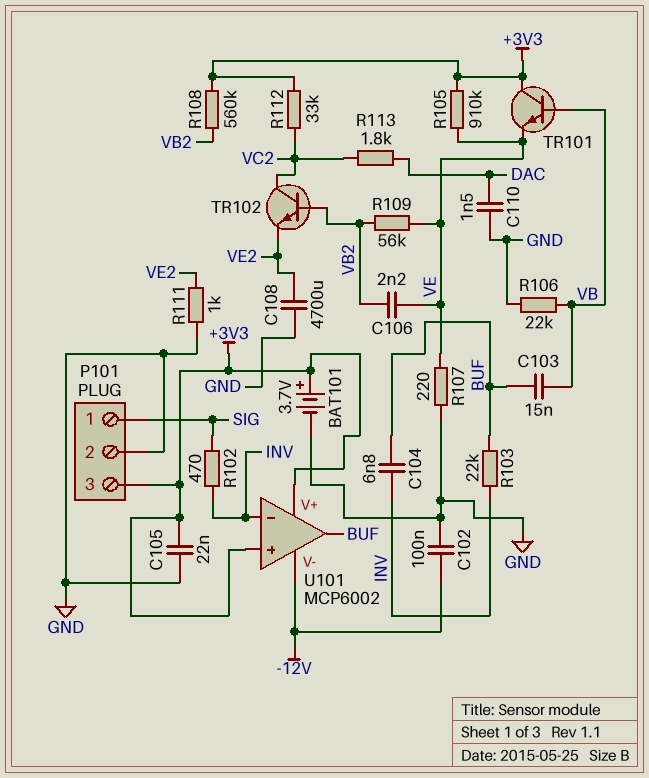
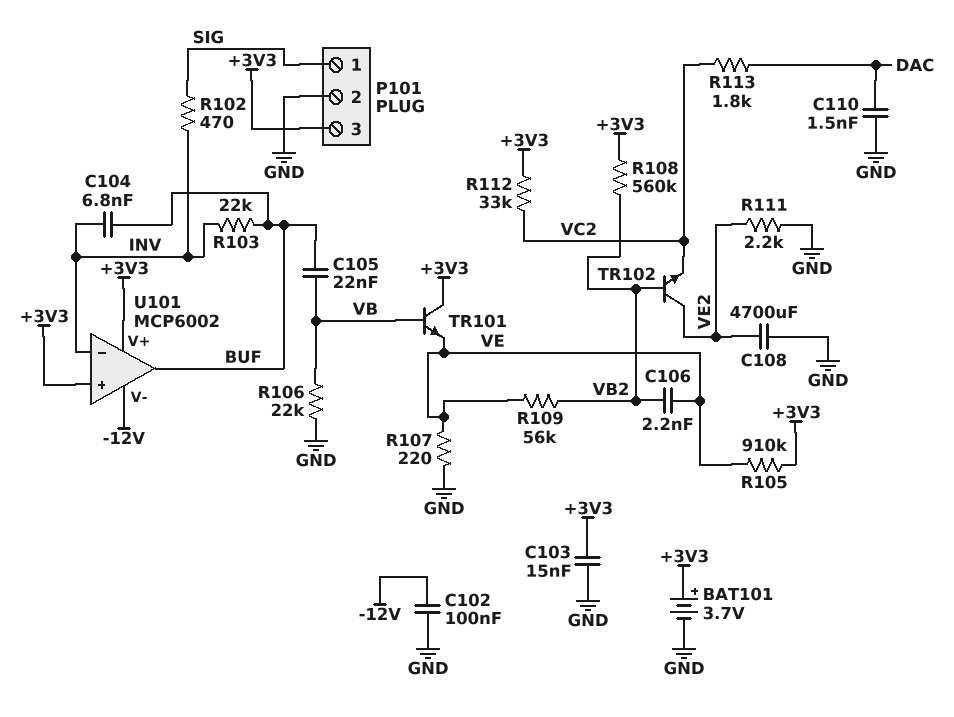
C103: 15nF (BUF, VB) -> 15nF (+3V3, GND)
C105: 22nF (+3V3, GND) -> 22nF (BUF, VB)
R111: 1k (GND, VE2) -> 2.2k (GND, VE2)
TR102: NPN (B VB2, C VC2, E VE2) -> NPN (B VB2, C VE2, E VC2)

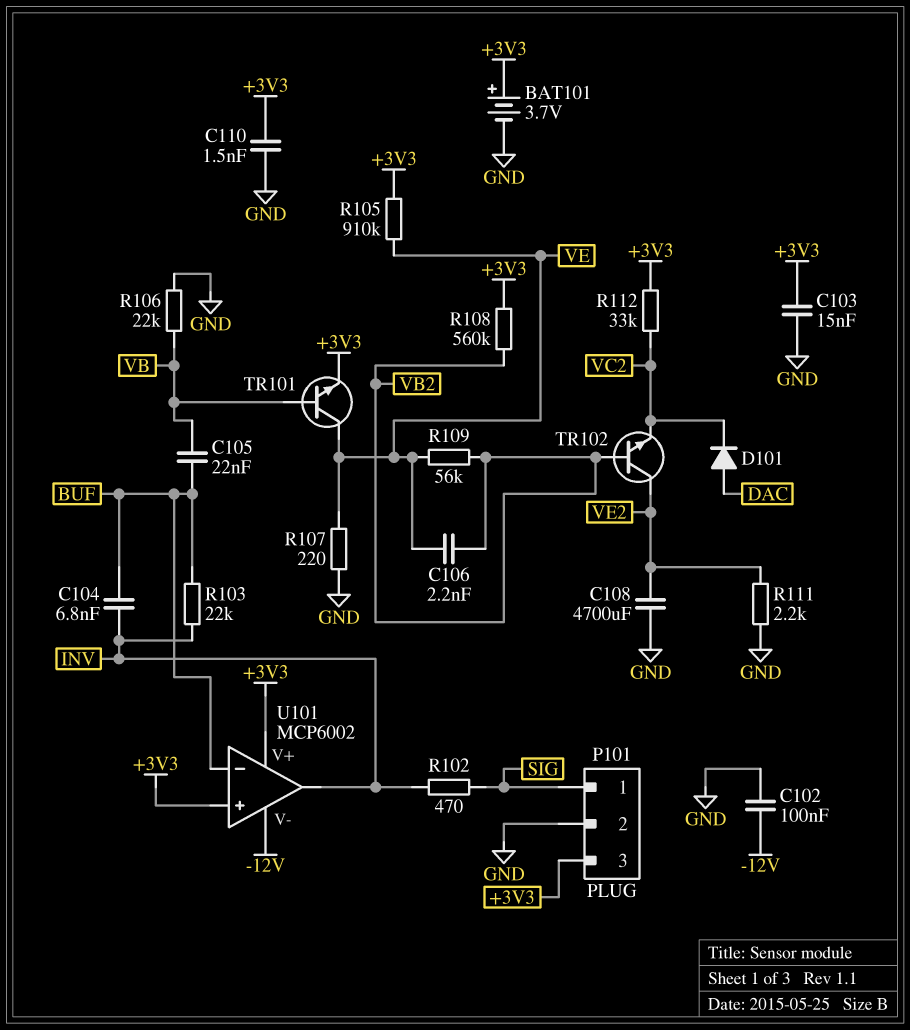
C110: 1.5nF (DAC, GND) -> 1.5nF (+3V3, GND)
D101: none -> diode (A DAC, K VC2)
R113: 1.8k (DAC, VC2) -> none
TR101: NPN (B VB, C +3V3, E VE) -> NPN (B VB, C VE, E +3V3)
U101 pin in-: INV -> BUF
U101 pin out: BUF -> INV

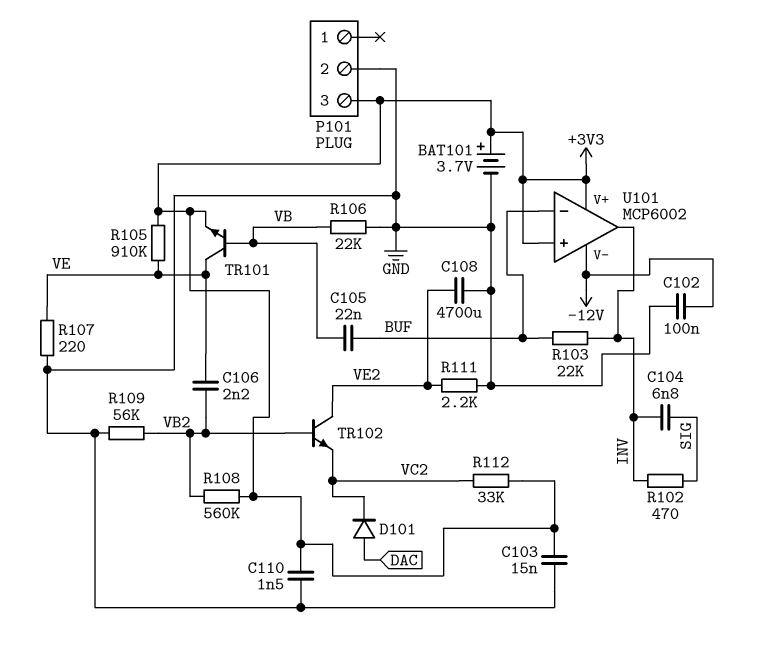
C104: 6.8nF (BUF, INV) -> 6.8nF (INV, SIG)
P101 pin 1: SIG -> none
R109: 56k (VB2, VE) -> 56k (GND, VB2)

